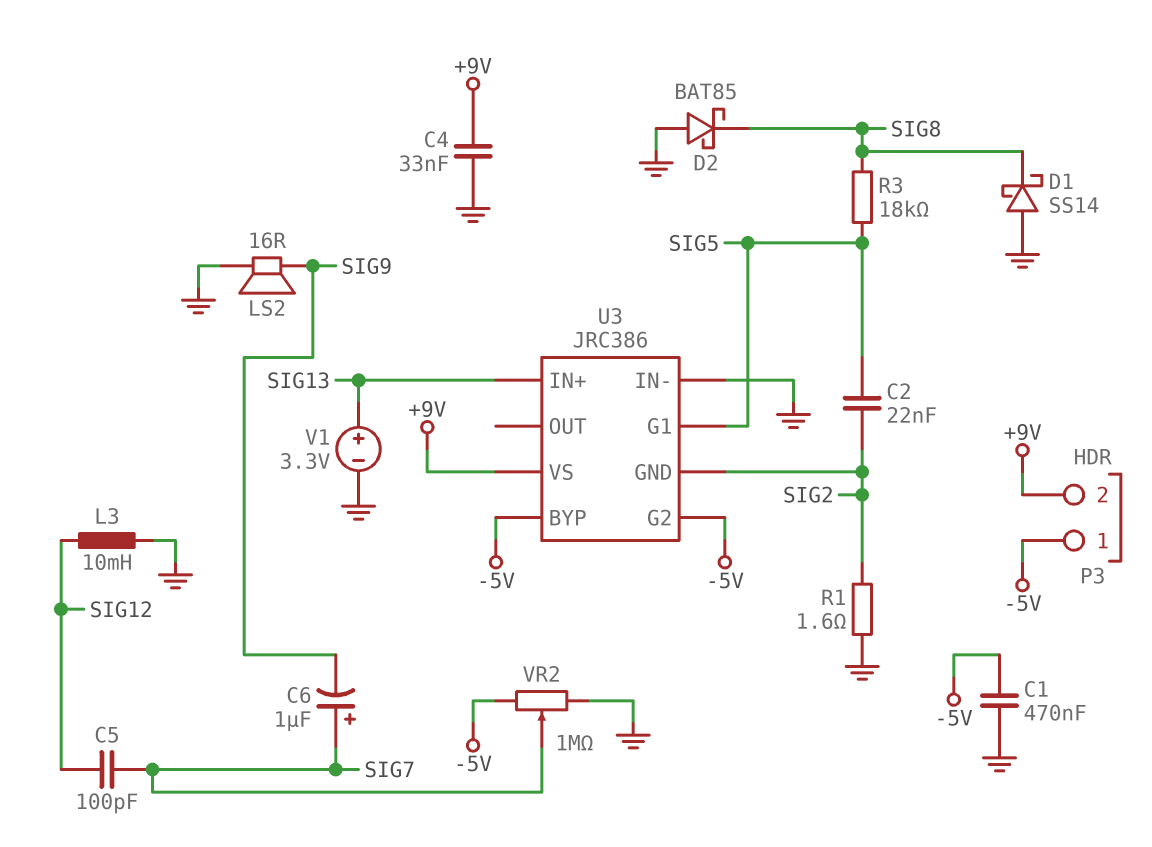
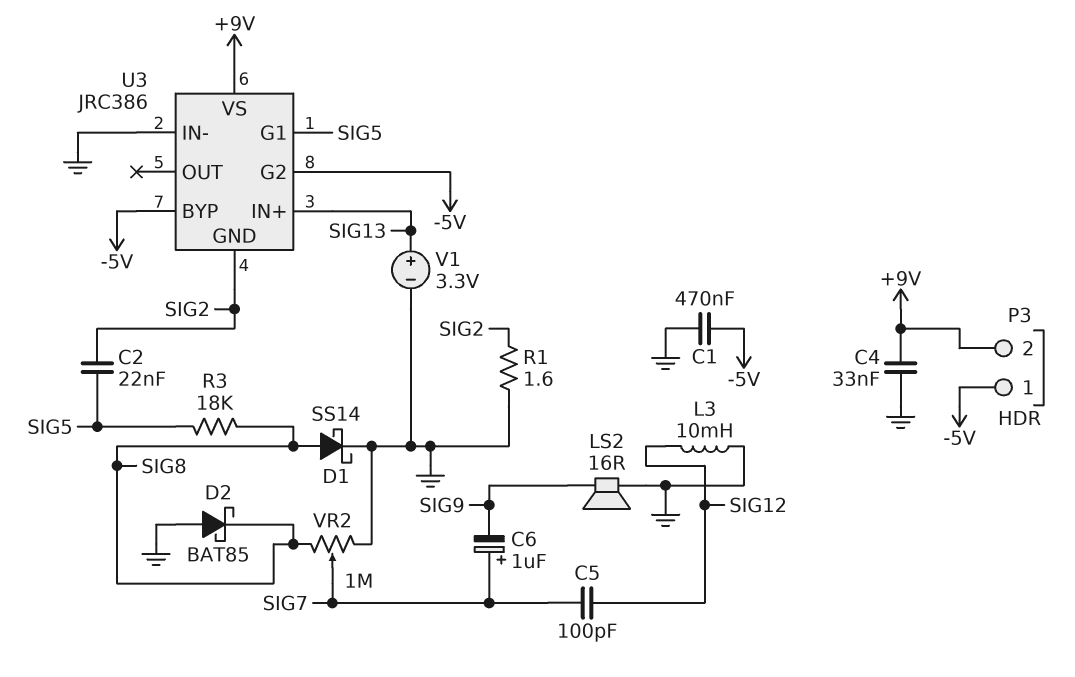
D1: schottky SS14 (A GND, K SIG8) -> schottky SS14 (A SIG8, K GND)
VR2: 1M (-5V, GND, wiper SIG7) -> 1M (GND, SIG8, wiper SIG7)

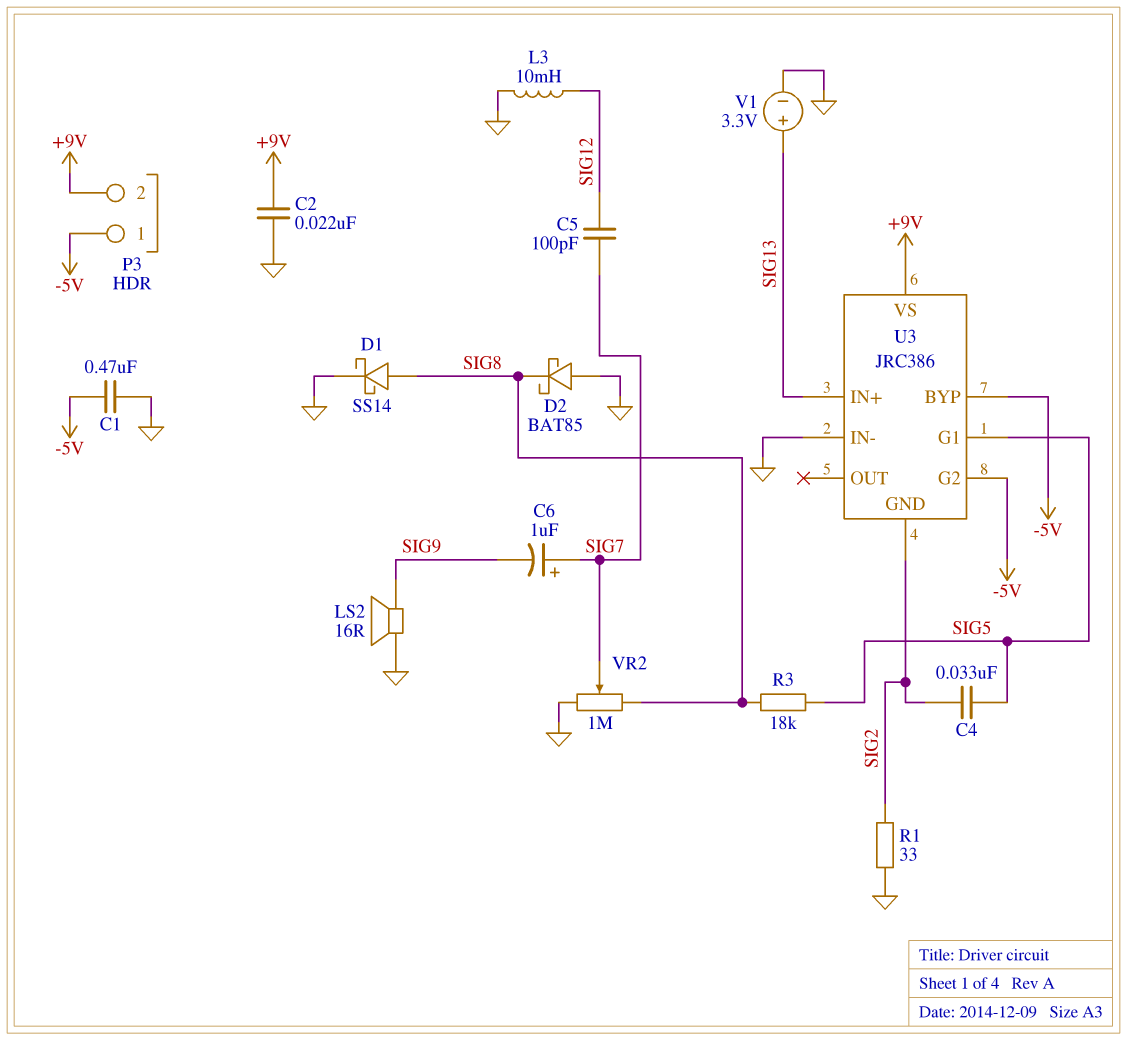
C2: 22nF (SIG2, SIG5) -> 22nF (+9V, GND)
C4: 33nF (+9V, GND) -> 33nF (SIG2, SIG5)
R1: 1.6 (GND, SIG2) -> 33 (GND, SIG2)

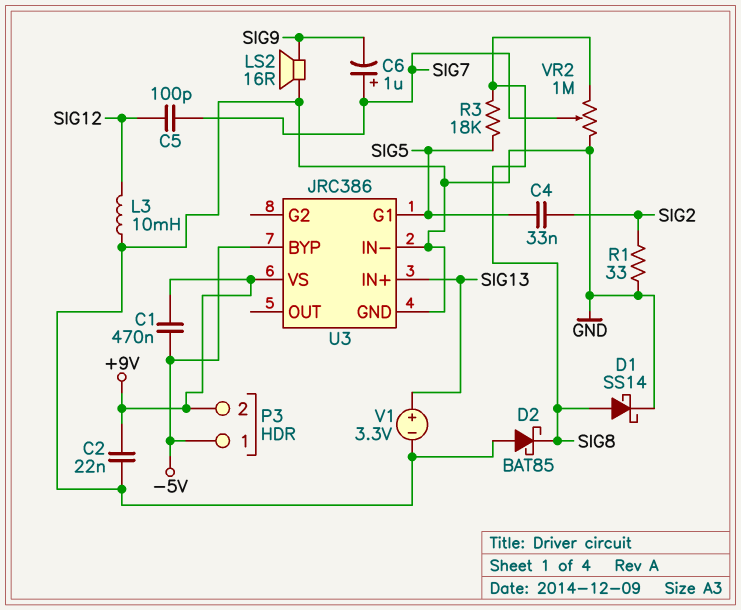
C1: 470nF (-5V, GND) -> 470nF (+9V, -5V)
U3 pin G2: -5V -> none
U3 pin GND: SIG2 -> GND

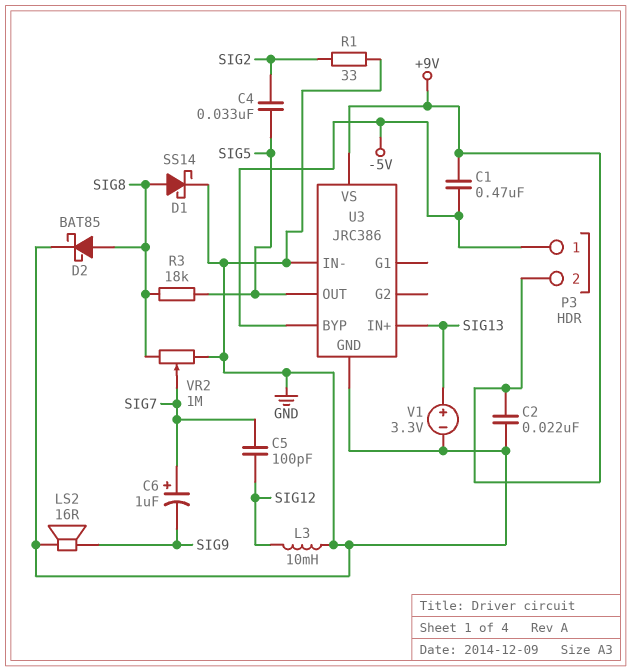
D2: schottky BAT85 (A GND, K SIG8) -> schottky BAT85 (A SIG8, K GND)
U3 pin G1: SIG5 -> none
U3 pin OUT: none -> SIG5

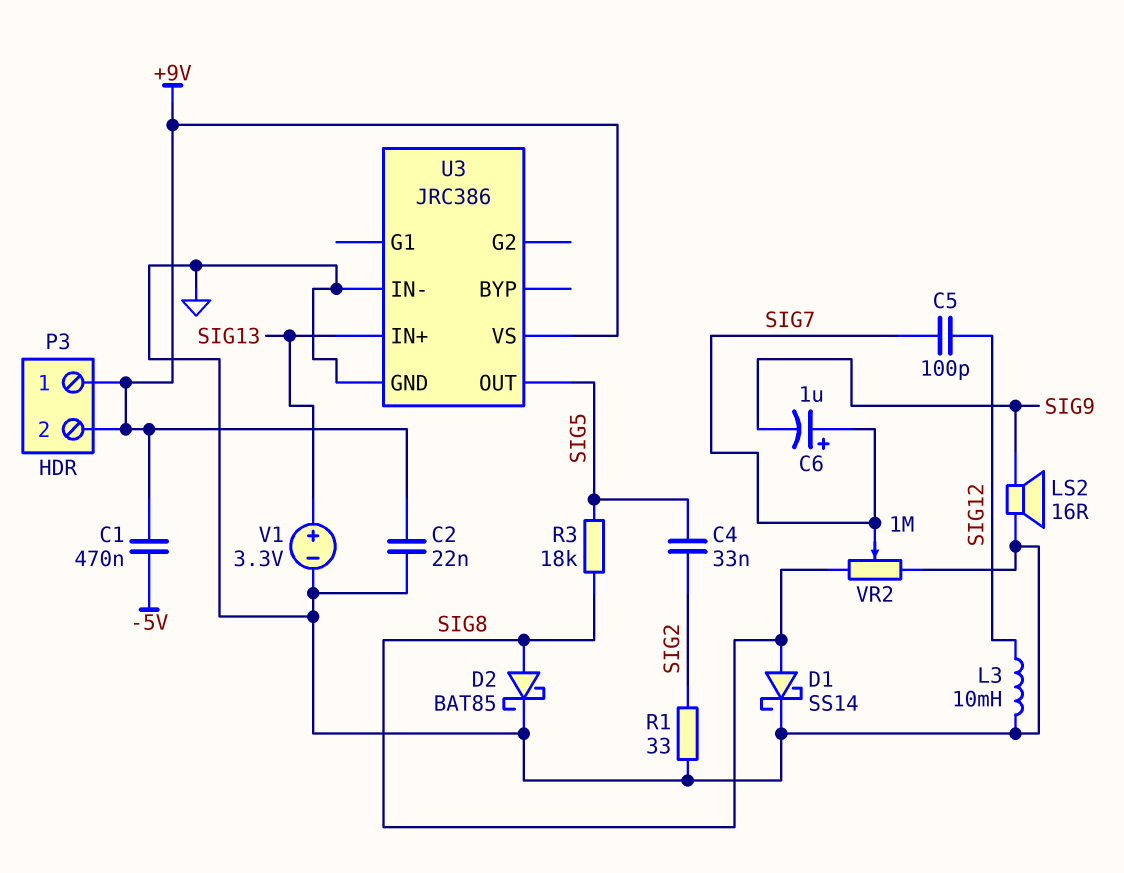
P3 pin 1: -5V -> +9V
U3 pin BYP: -5V -> none

